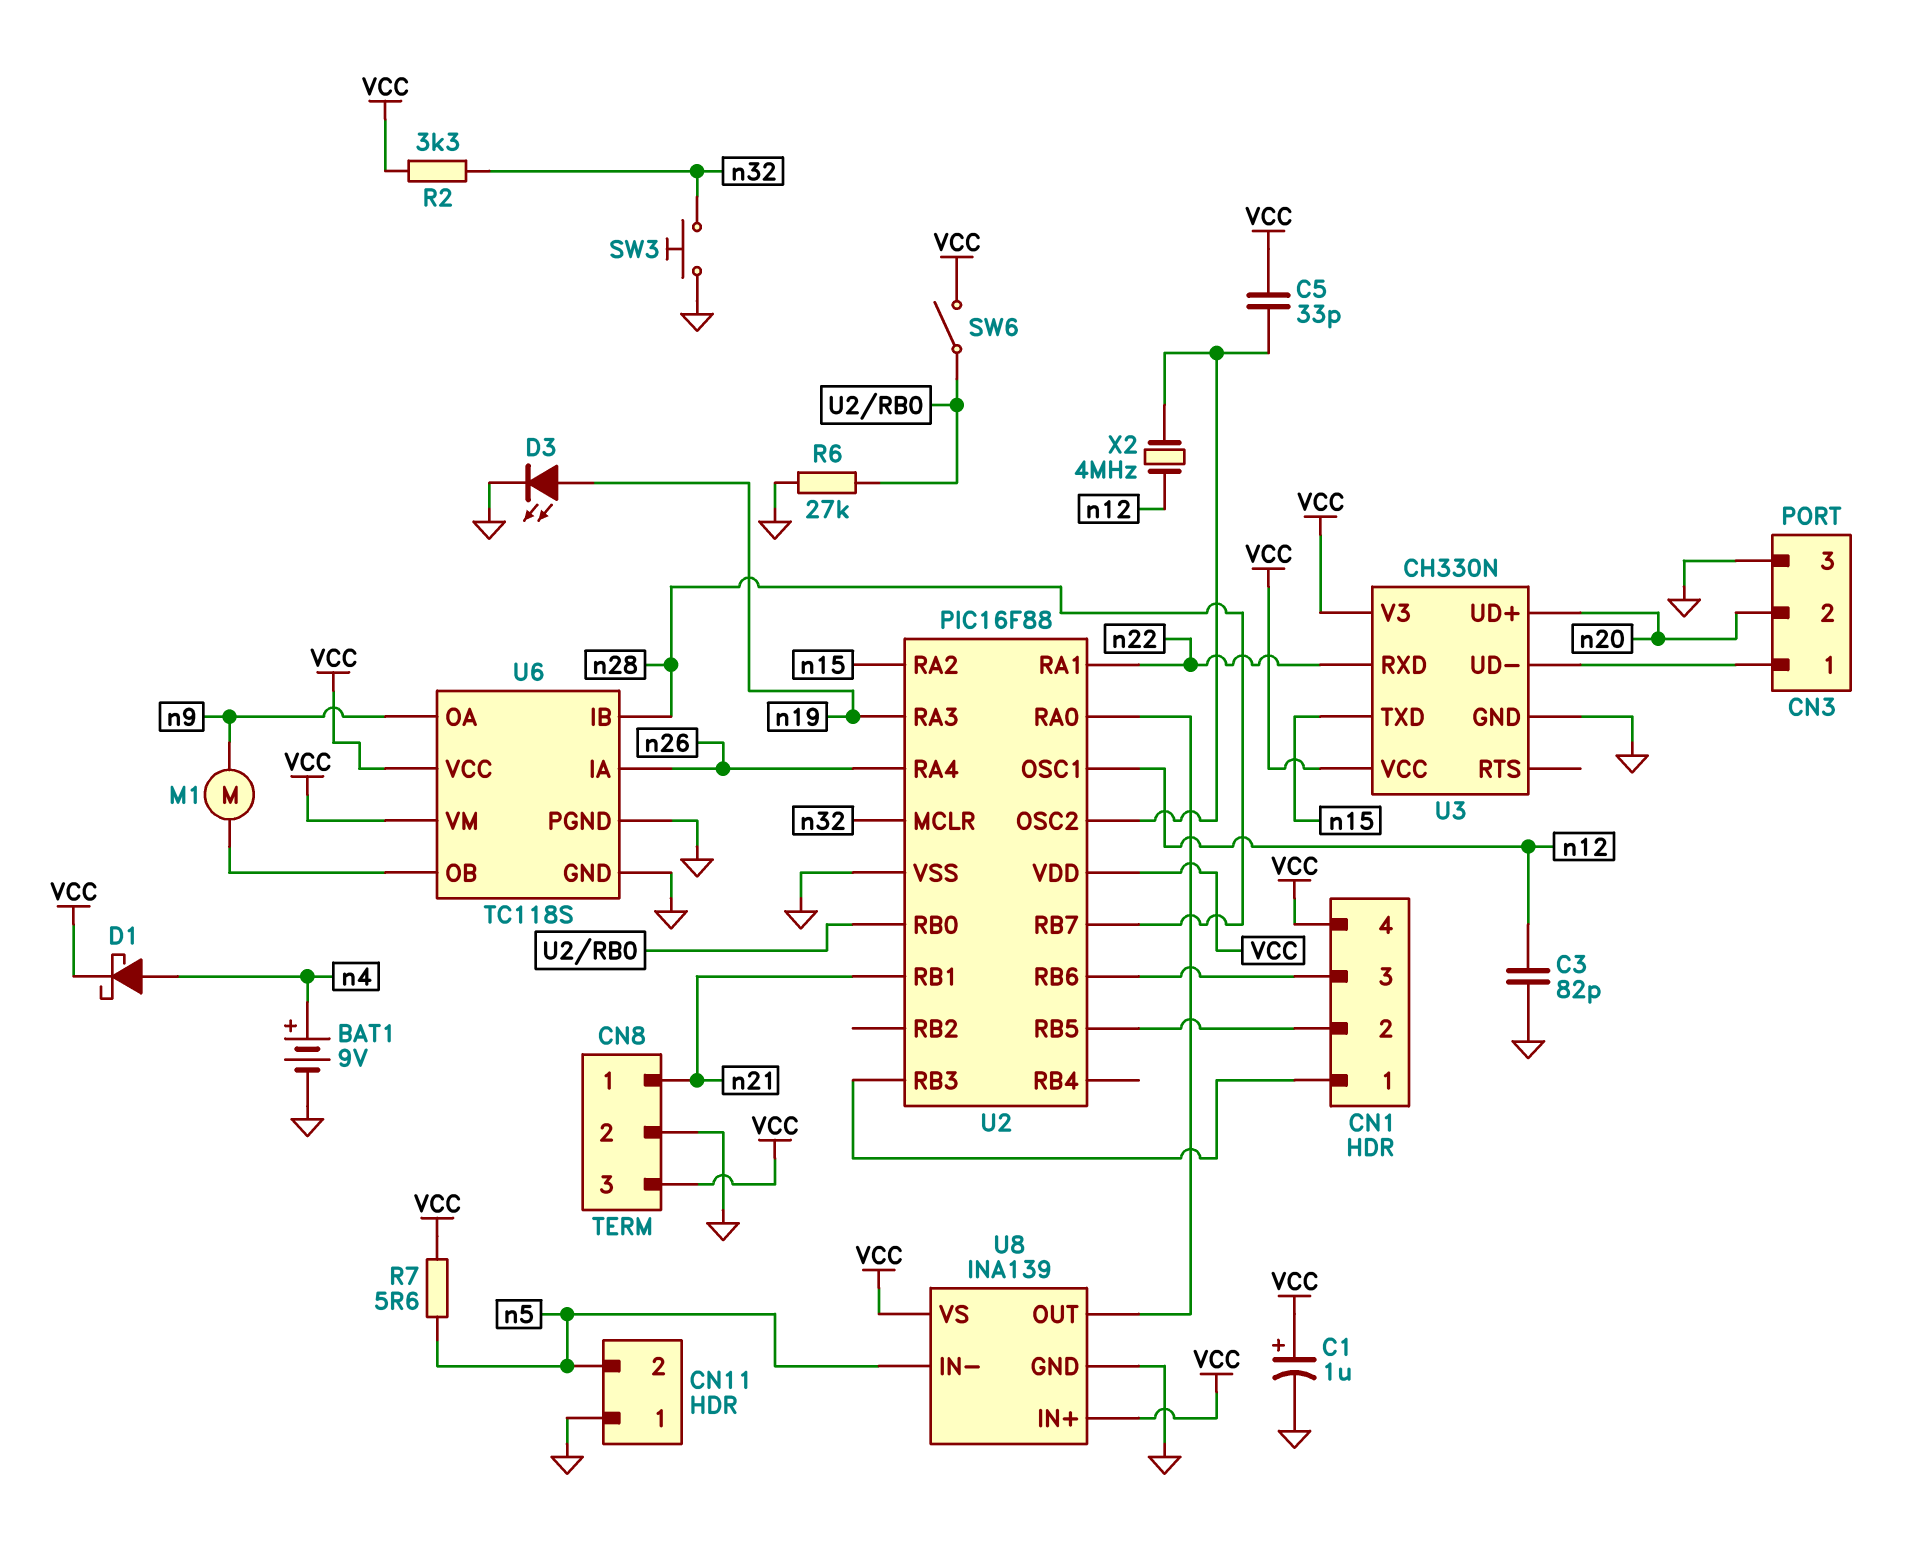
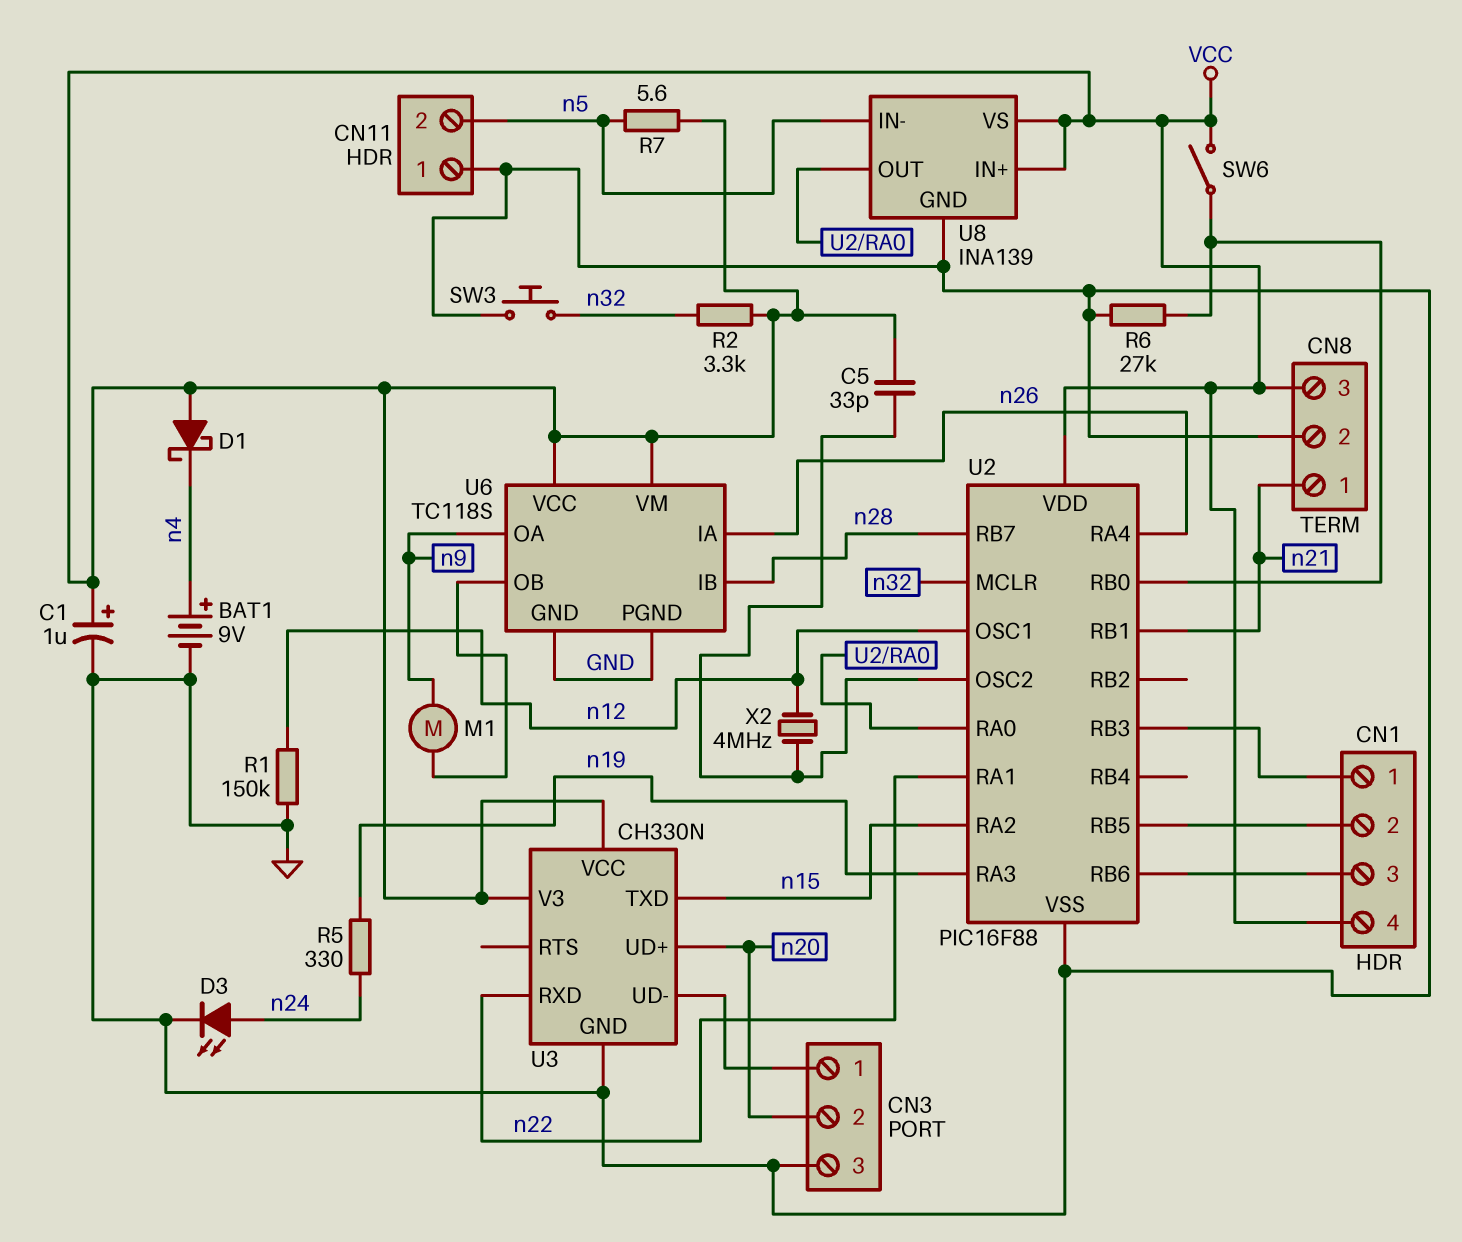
C3: 82pF (GND, n12) -> none
D1: schottky (A n4, K VCC) -> schottky (A VCC, K n4)
D3: LED (A n19, K GND) -> LED (A n24, K GND)
R1: none -> 150k (GND, n12)
R5: none -> 330 (n19, n24)

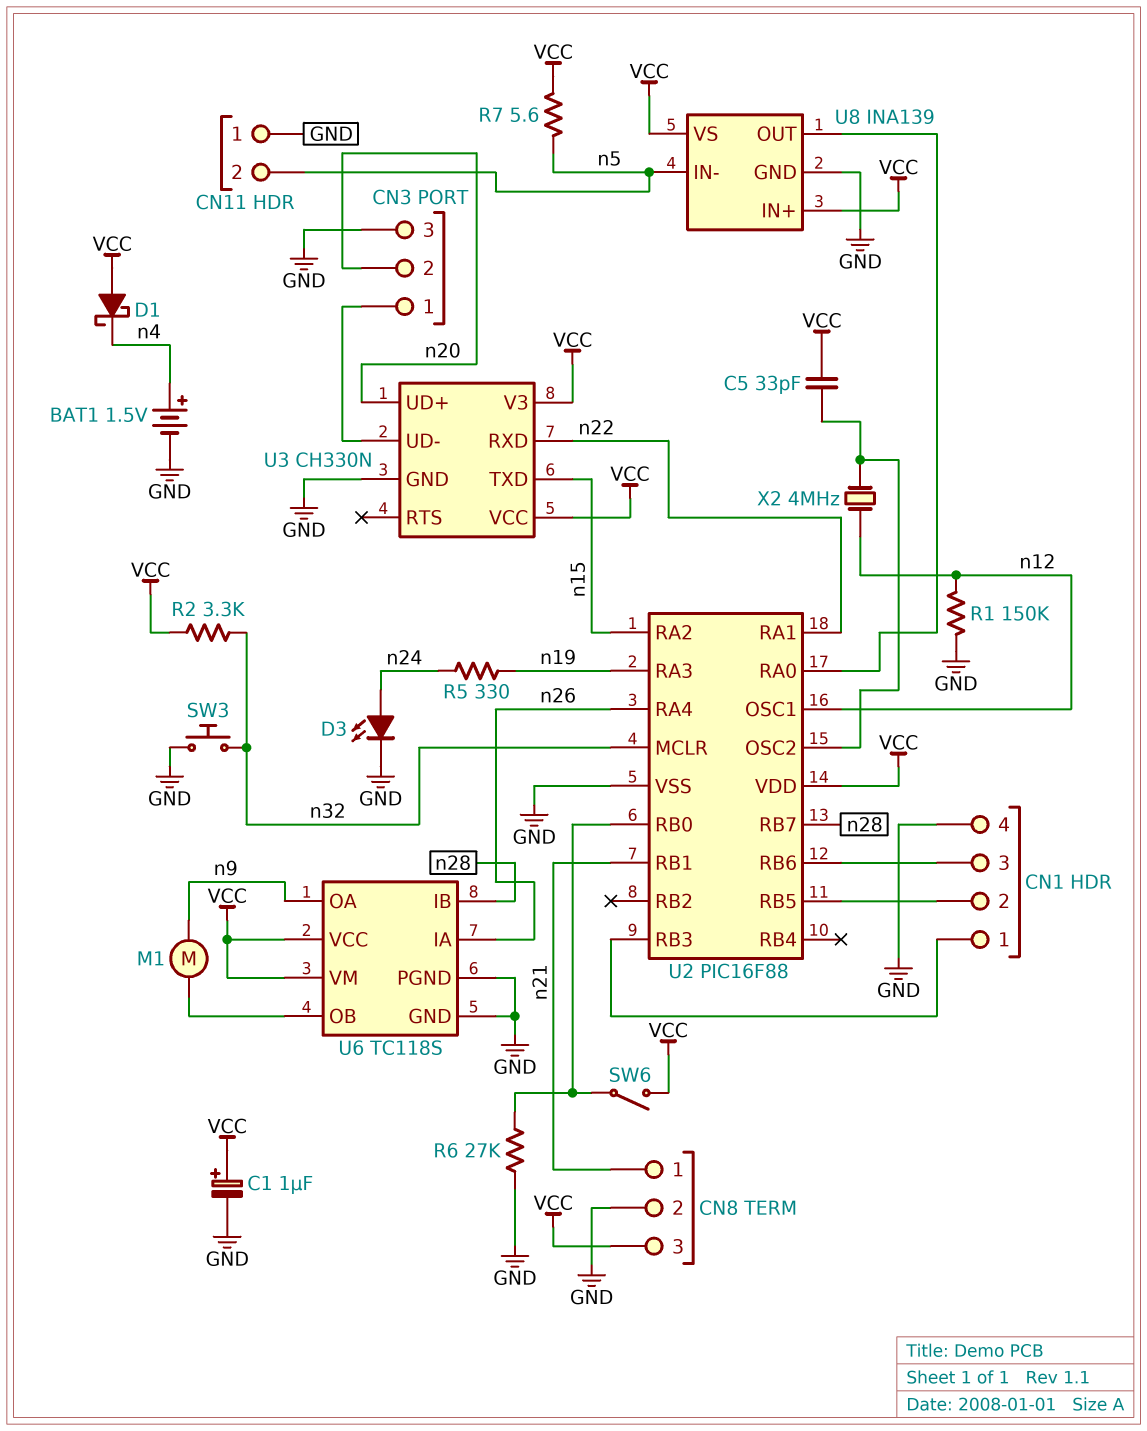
BAT1: 9V (plus n4, minus GND) -> 1.5V (plus n4, minus GND)
CN1 pin 4: VCC -> GND

